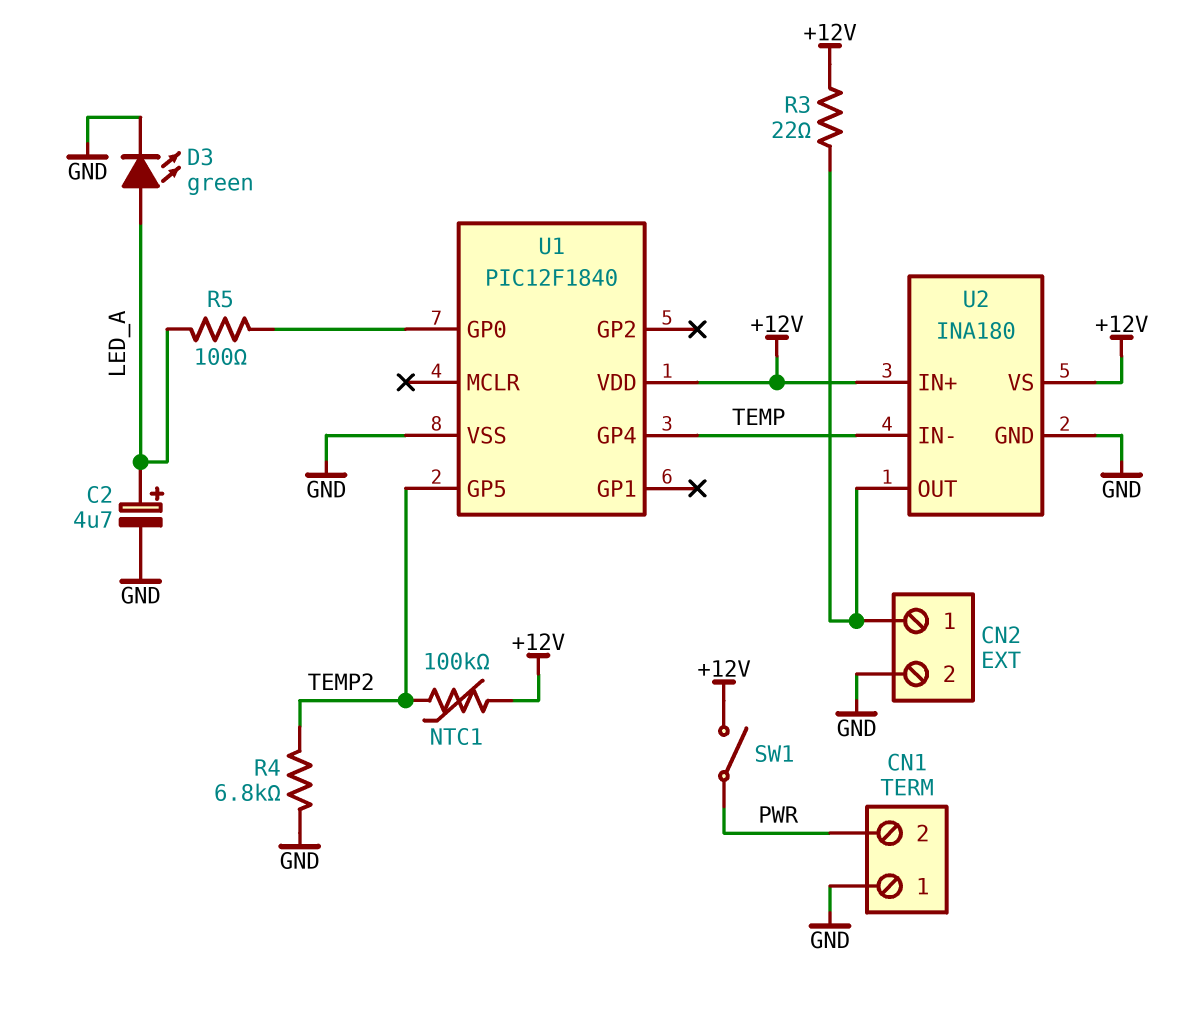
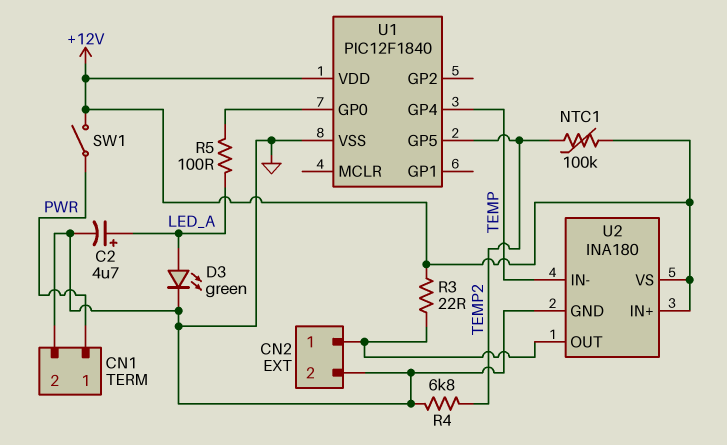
CN1 pin 1: GND -> PWR
CN1 pin 2: PWR -> GND

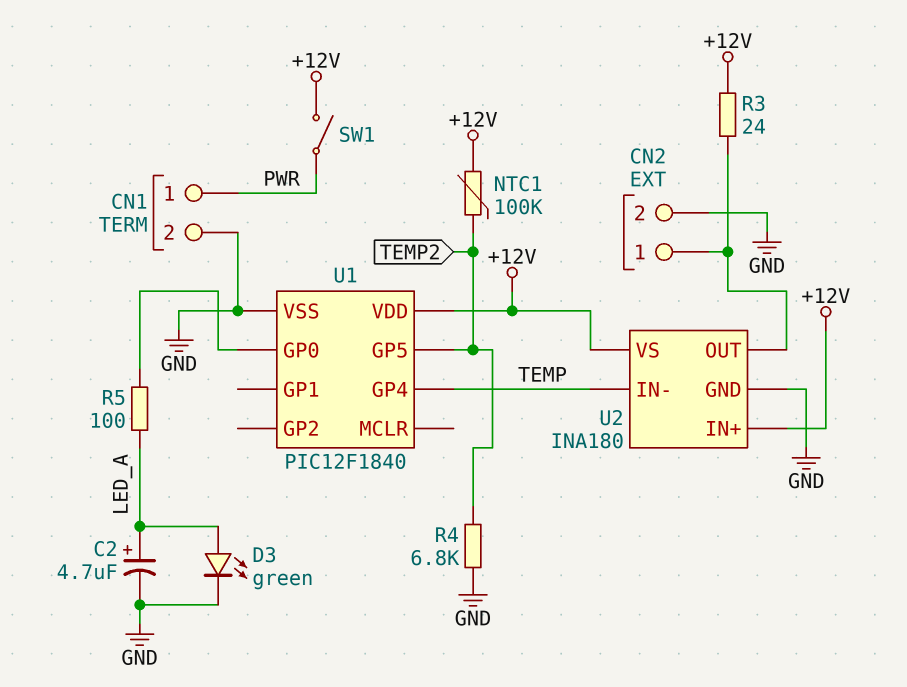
R3: 22 (+12V, CN2/1) -> 24 (+12V, CN2/1)

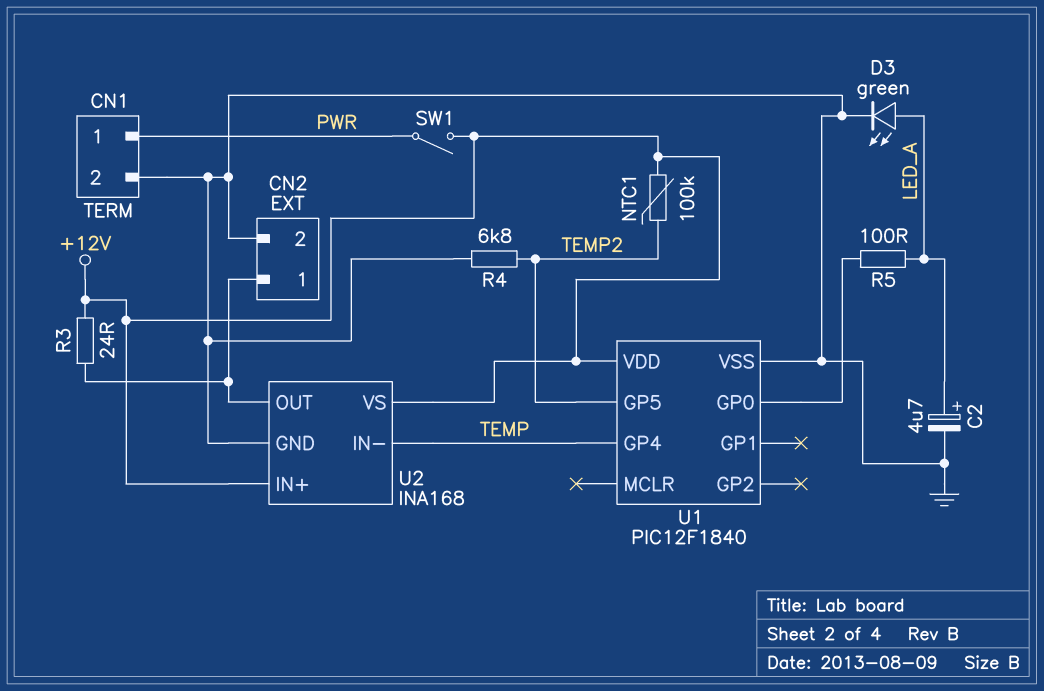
U2: INA180 -> INA168

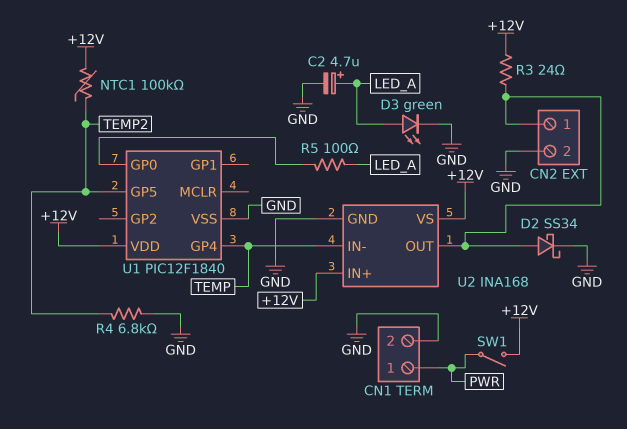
D2: none -> schottky SS34 (A CN2/1, K GND)

